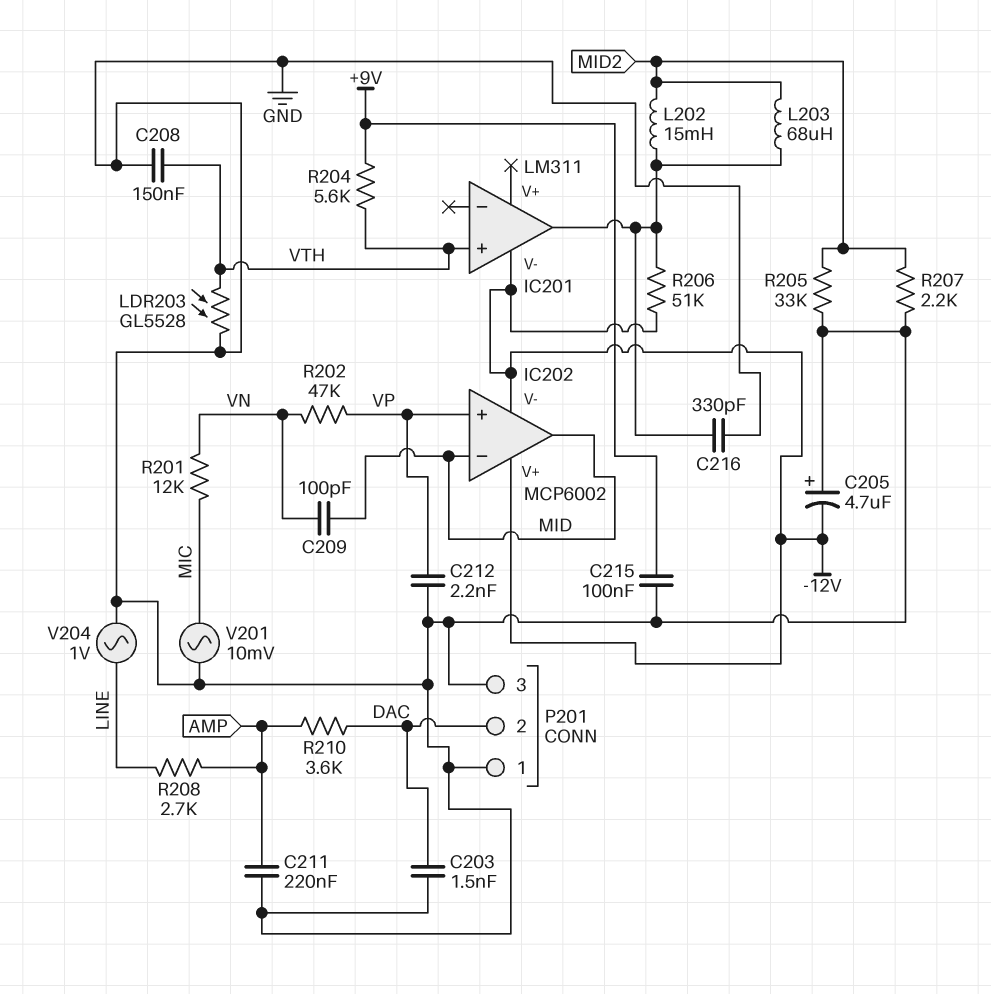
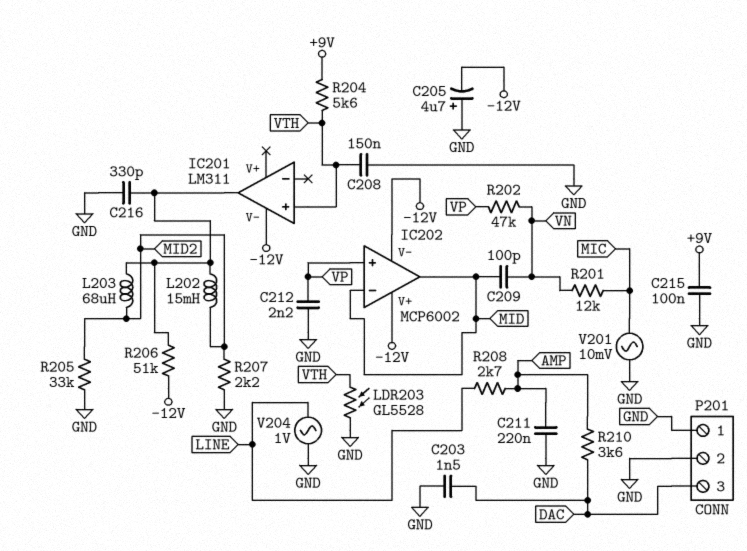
P201 pin 2: DAC -> GND
P201 pin 3: GND -> DAC

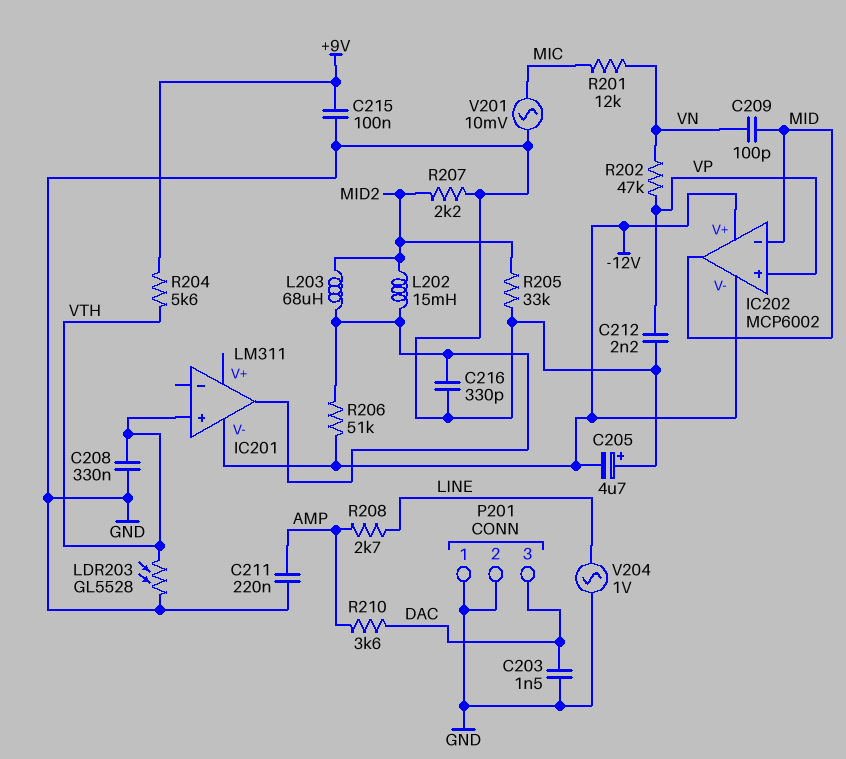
C208: 150nF (GND, VTH) -> 330nF (GND, VTH)

